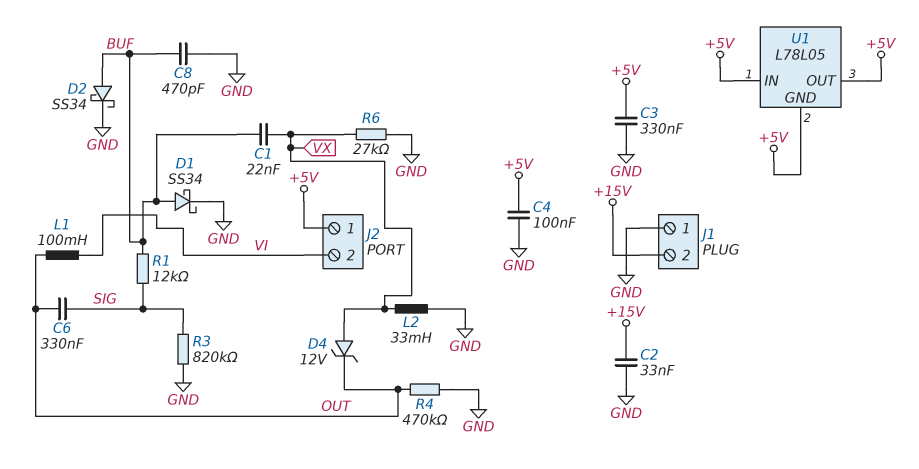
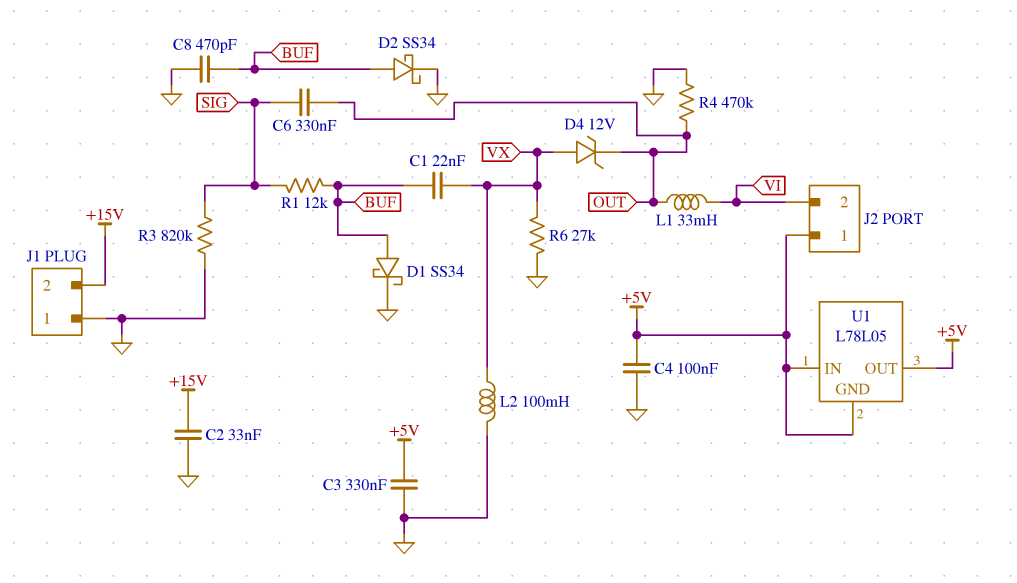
L1: 100mH (OUT, VI) -> 33mH (OUT, VI)
L2: 33mH (GND, VX) -> 100mH (GND, VX)

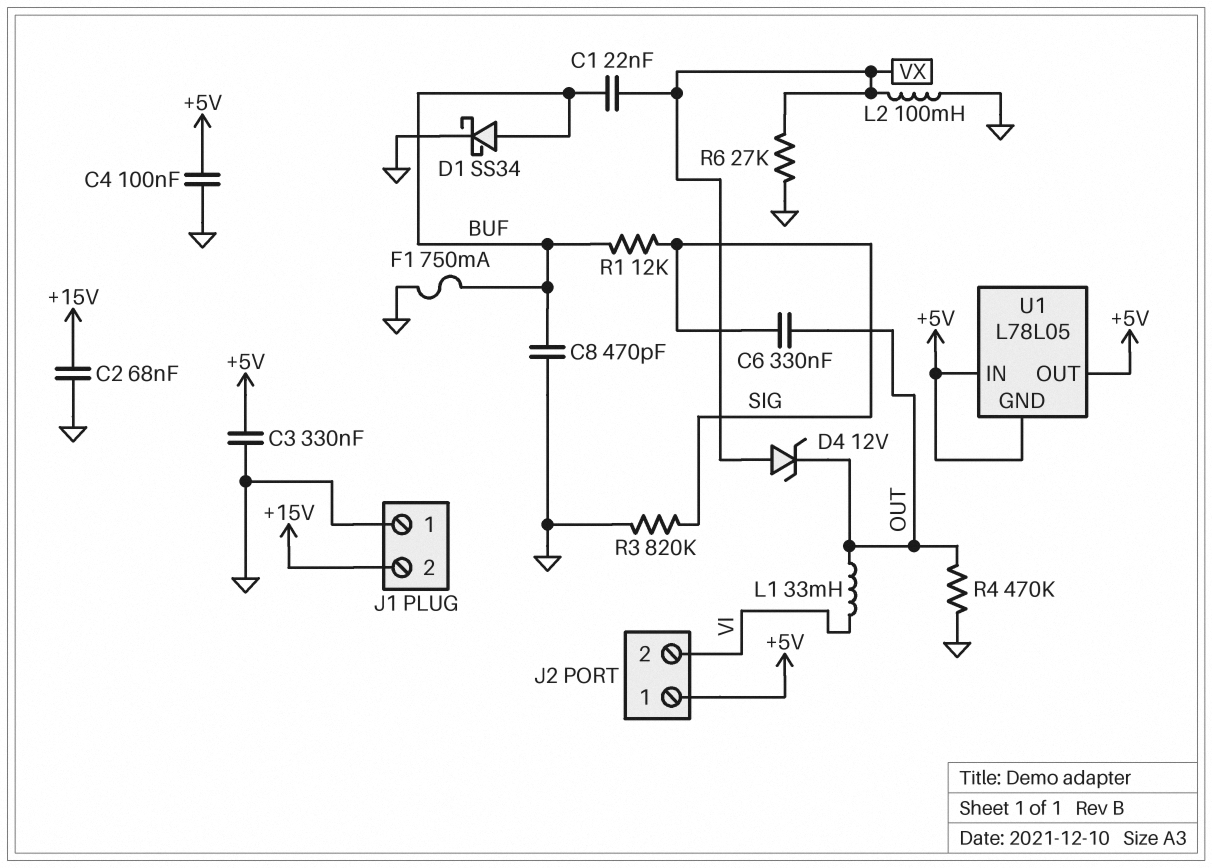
C2: 33nF (+15V, GND) -> 68nF (+15V, GND)
D2: schottky SS34 (A BUF, K GND) -> none
F1: none -> 750mA (BUF, GND)

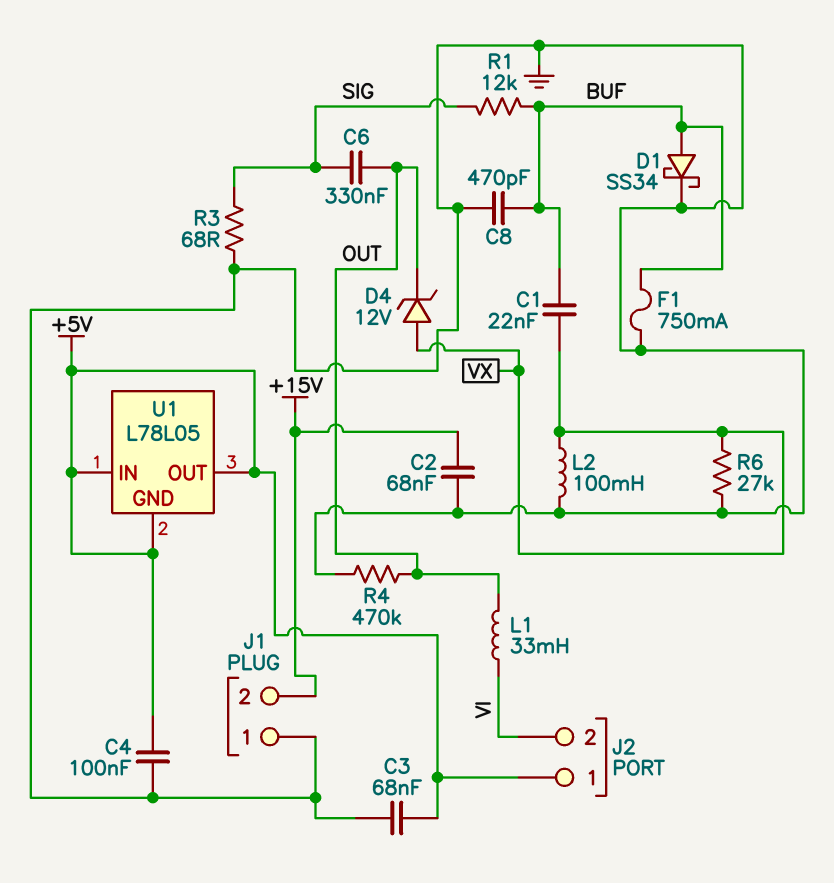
C3: 330nF (+5V, GND) -> 68nF (+5V, GND)
R3: 820k (GND, SIG) -> 68 (GND, SIG)

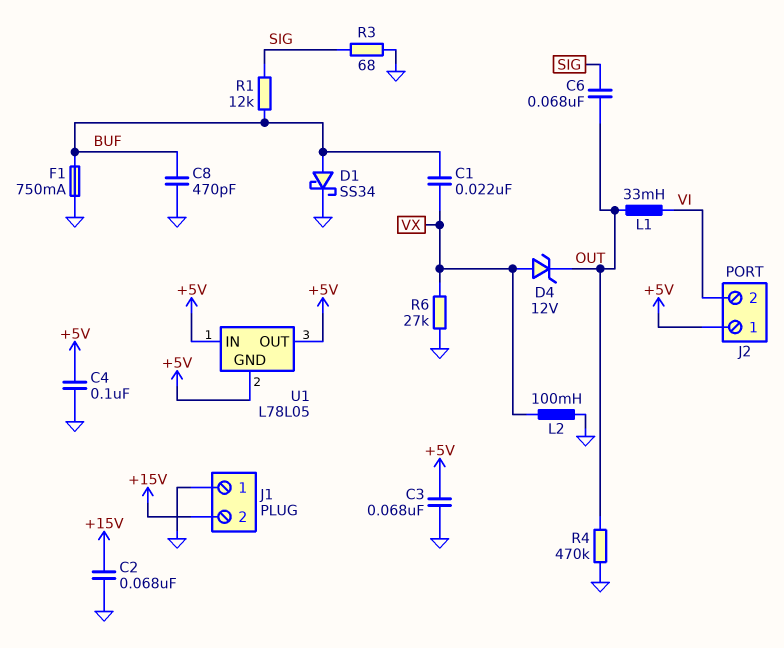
C6: 330nF (OUT, SIG) -> 68nF (OUT, SIG)

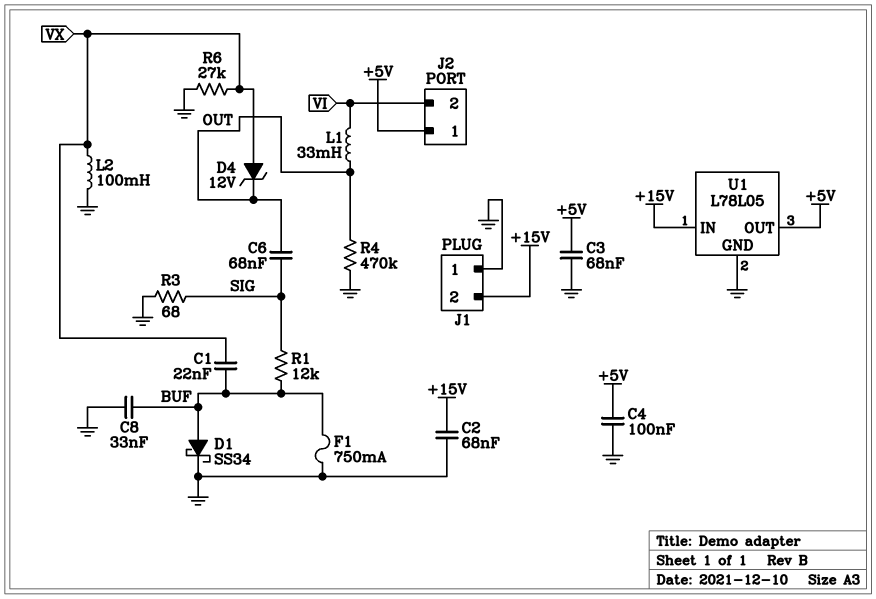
C8: 470pF (BUF, GND) -> 33nF (BUF, GND)
U1 pin GND: +5V -> GND
U1 pin IN: +5V -> +15V

